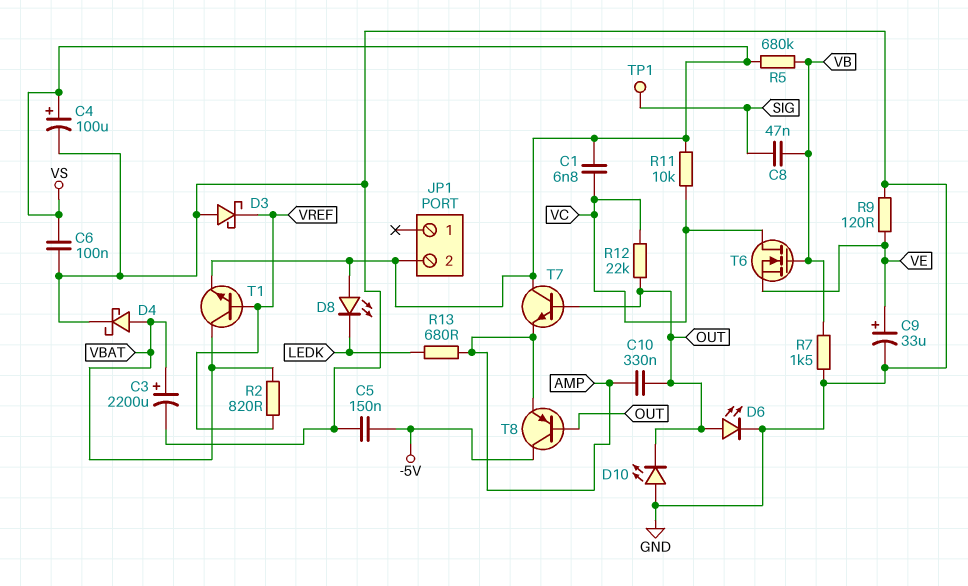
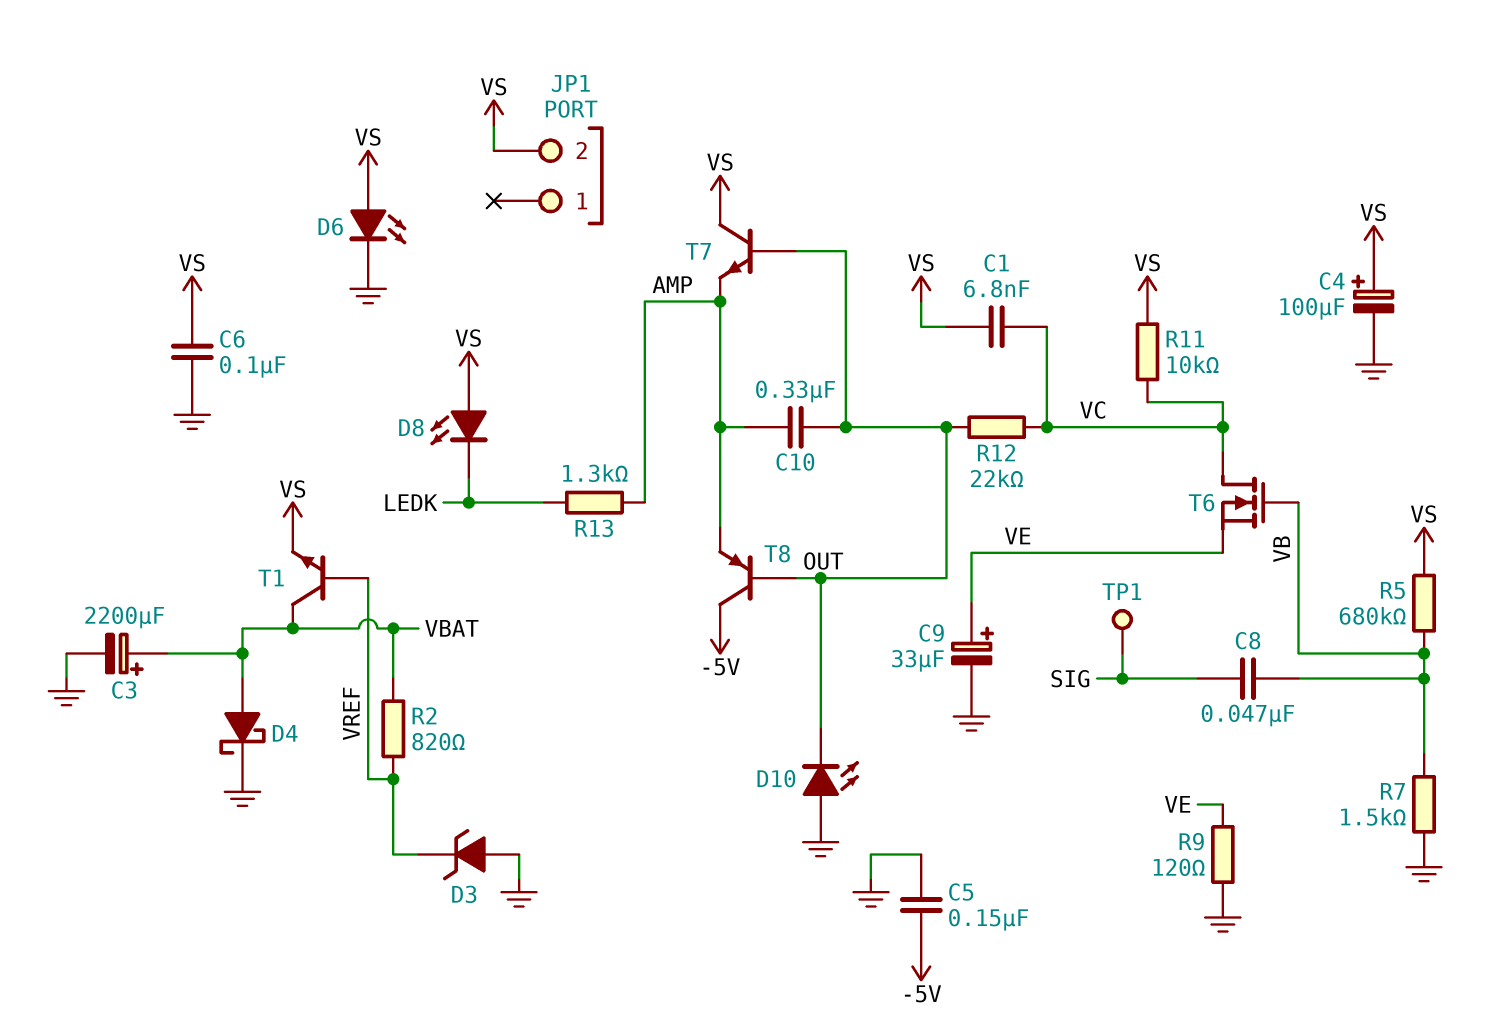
D3: schottky (A GND, K VREF) -> zener (A GND, K VREF)
D6: LED (A OUT, K GND) -> LED (A VS, K GND)
R13: 680 (AMP, LEDK) -> 1.3k (AMP, LEDK)

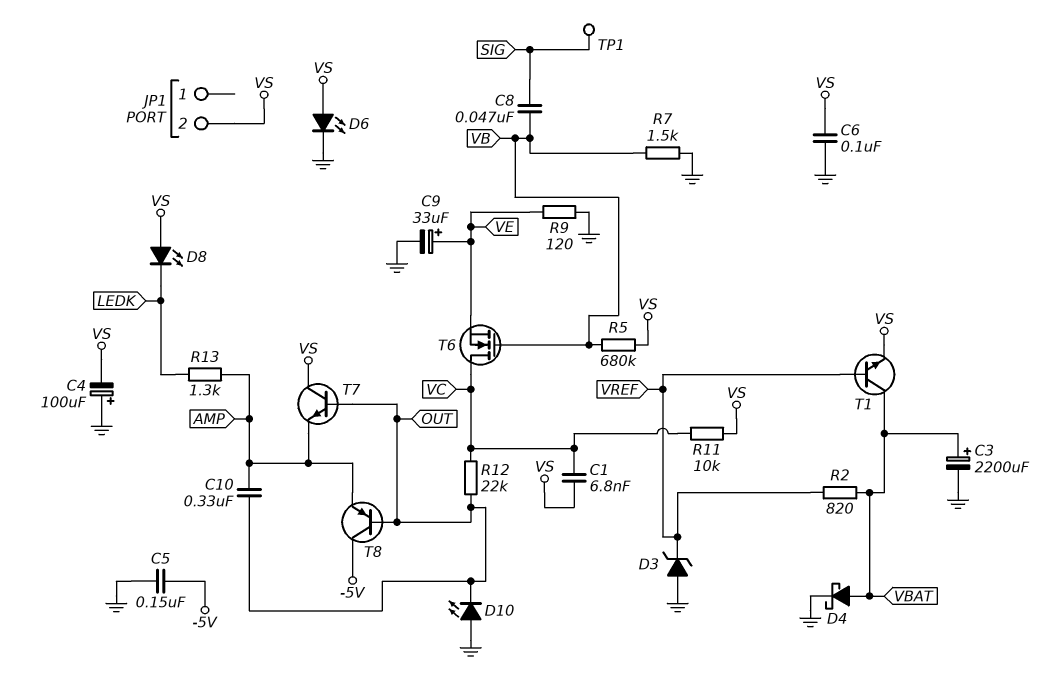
C4: 100uF (plus VS, minus GND) -> 100uF (plus GND, minus VS)

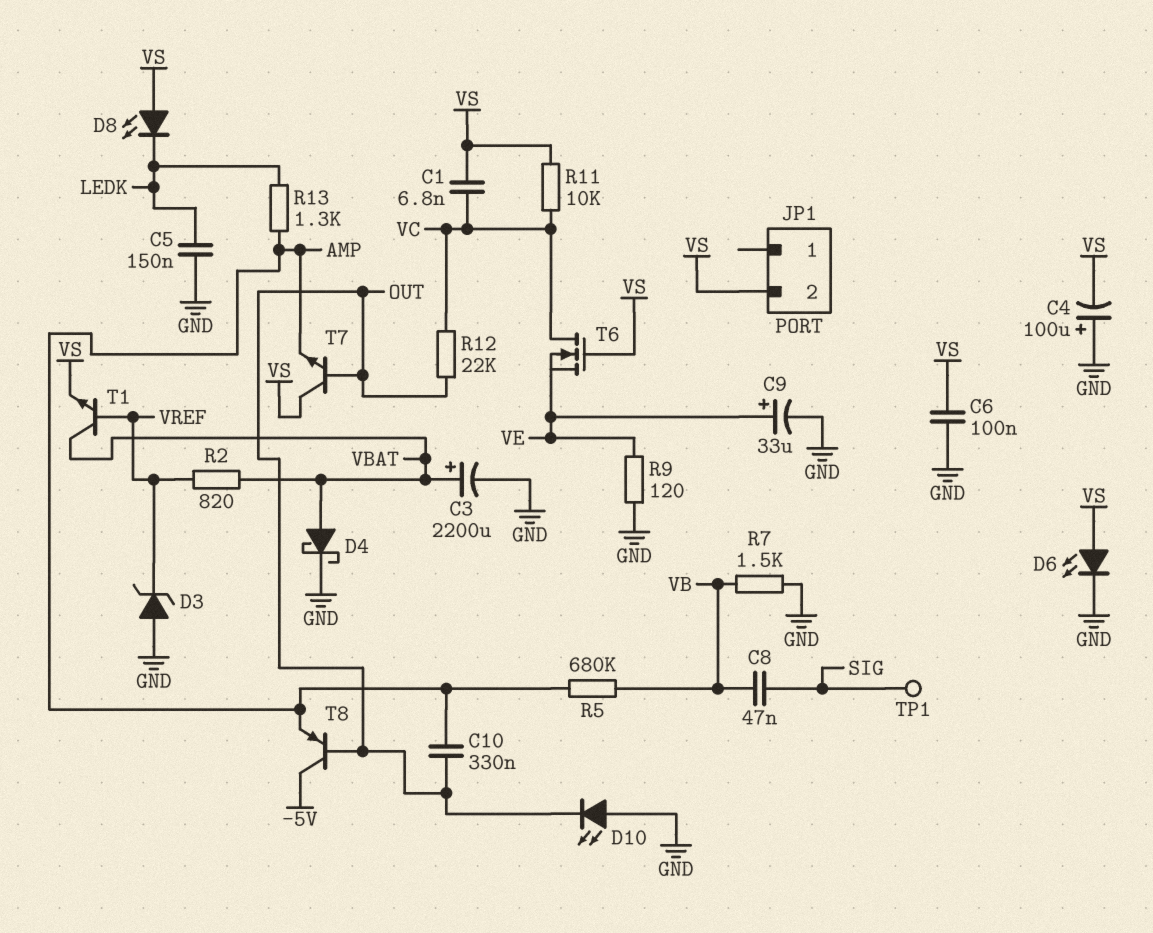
C5: 150nF (-5V, GND) -> 150nF (GND, LEDK)
R5: 680k (VB, VS) -> 680k (AMP, VB)
T6: NMOS (G VB, D VC, S VE) -> NMOS (G VS, D VC, S VE)

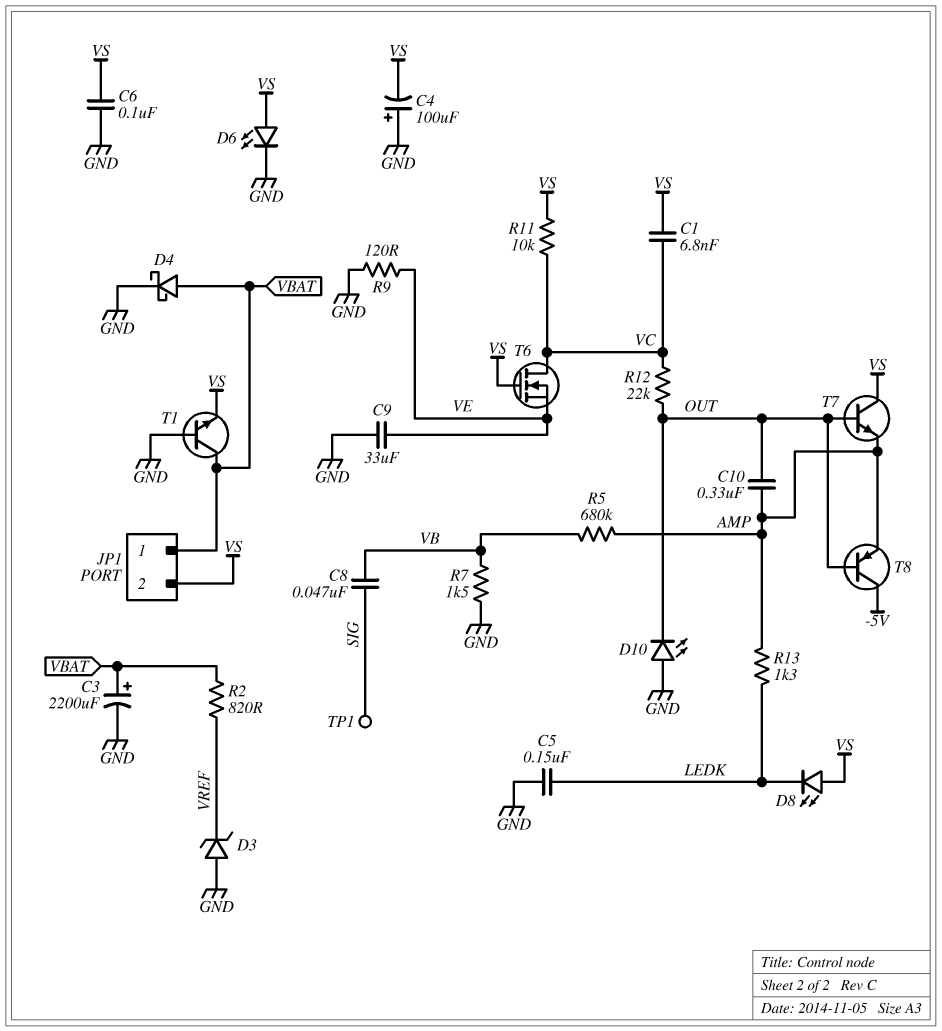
C9: 33uF (plus VE, minus GND) -> 33uF (GND, VE)
JP1 pin 1: none -> VBAT
T1: NPN (B VREF, C VBAT, E VS) -> NPN (B GND, C VBAT, E VS)

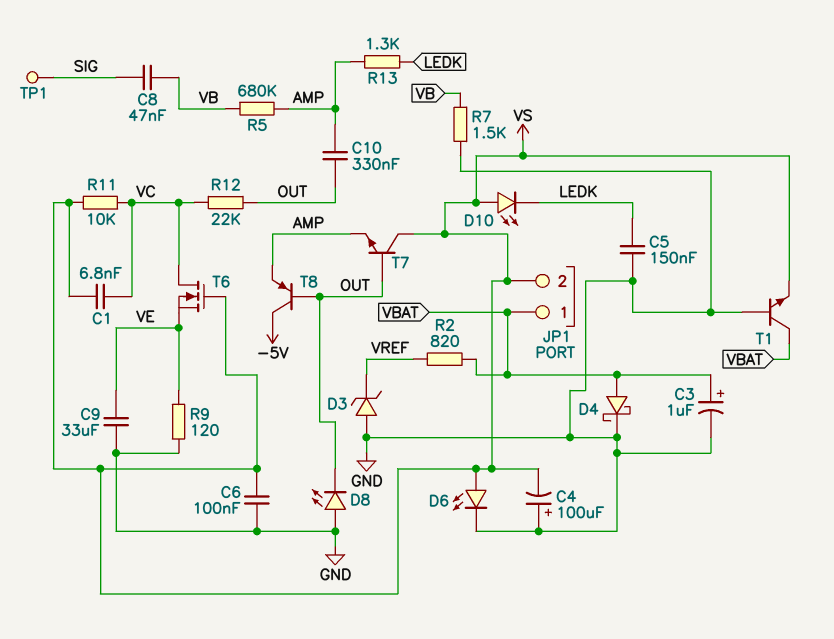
C3: 2200uF (plus VBAT, minus GND) -> 1uF (plus VBAT, minus GND)
D8: LED (A VS, K LEDK) -> LED (A GND, K OUT)
D10: LED (A GND, K OUT) -> LED (A VS, K LEDK)

